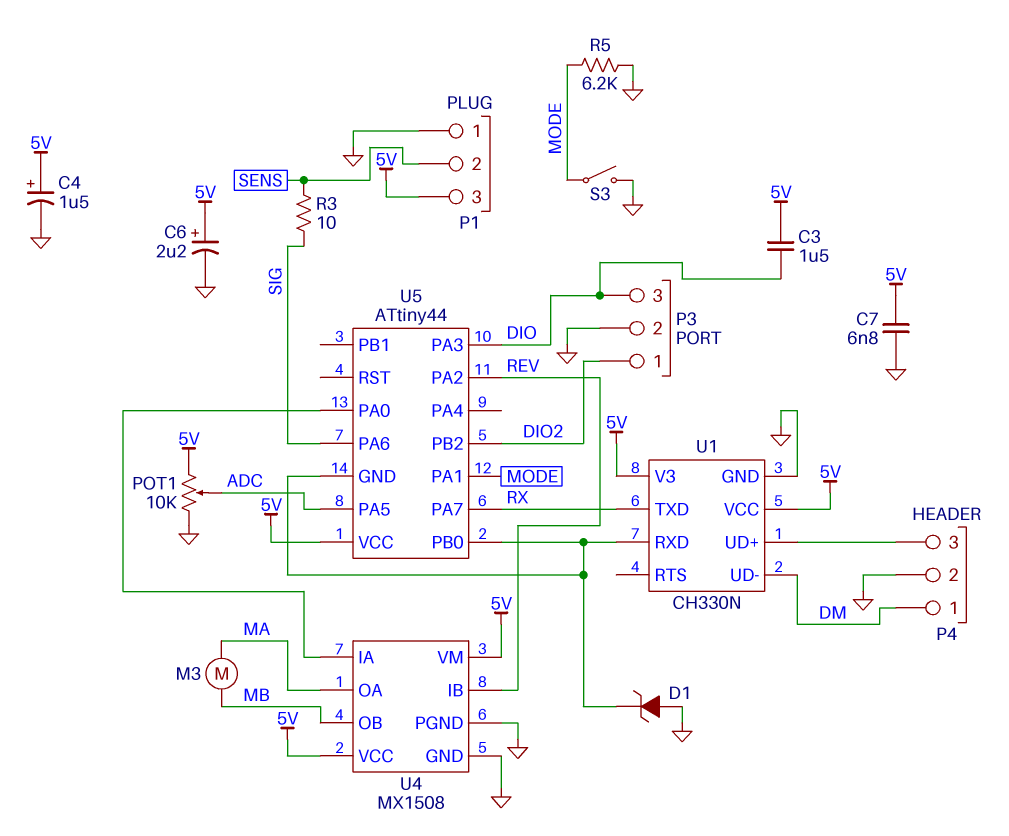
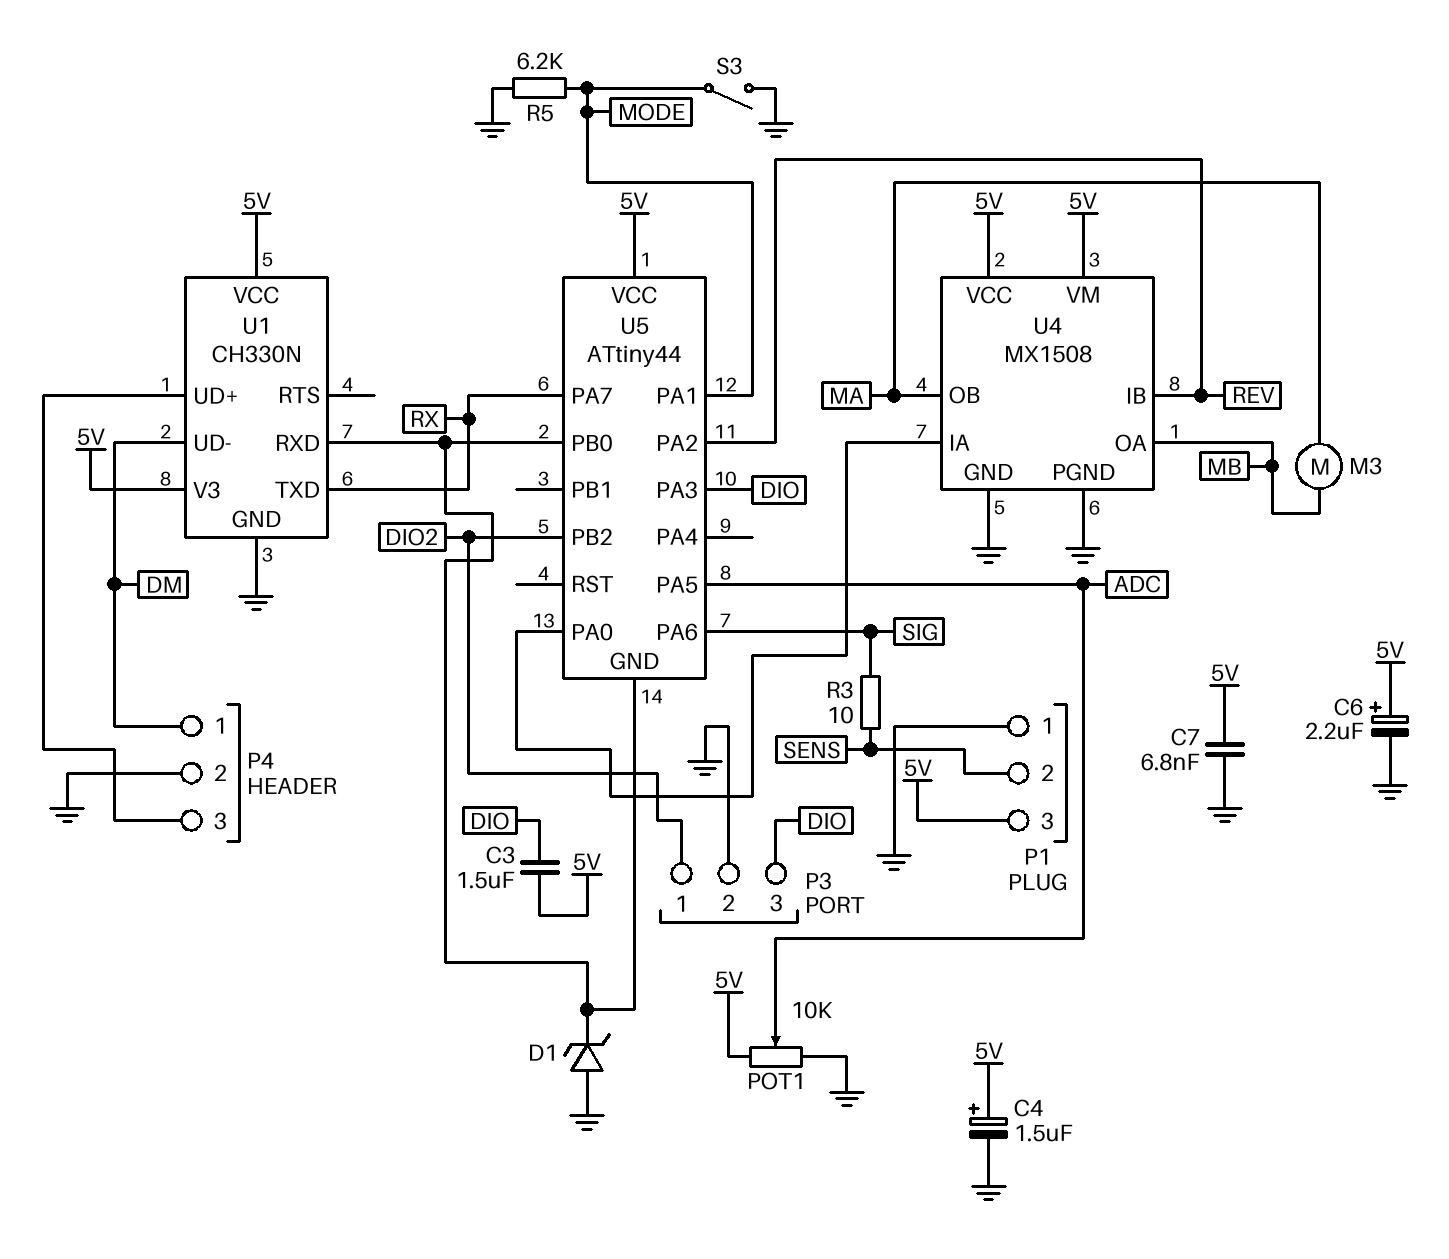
U4 pin OA: MA -> MB
U4 pin OB: MB -> MA

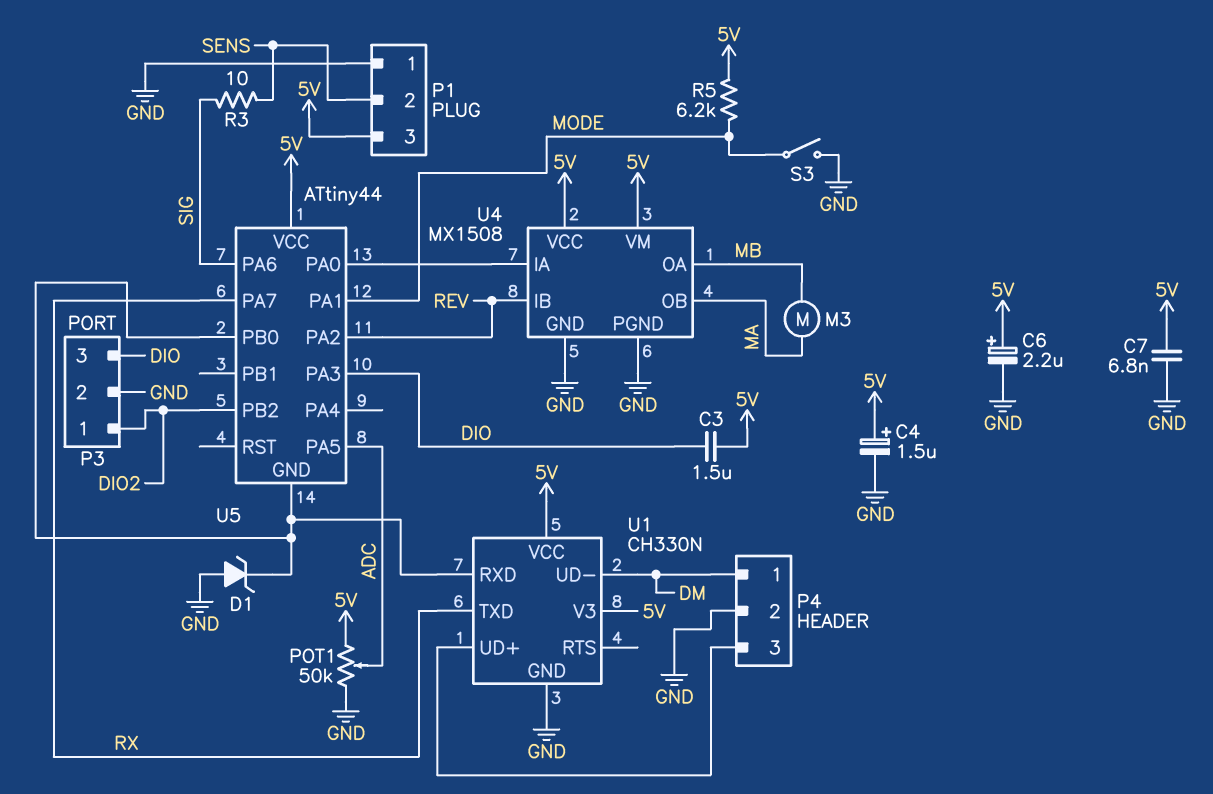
POT1: 10k (5V, GND, wiper ADC) -> 50k (5V, GND, wiper ADC)
R5: 6.2k (GND, MODE) -> 6.2k (5V, MODE)

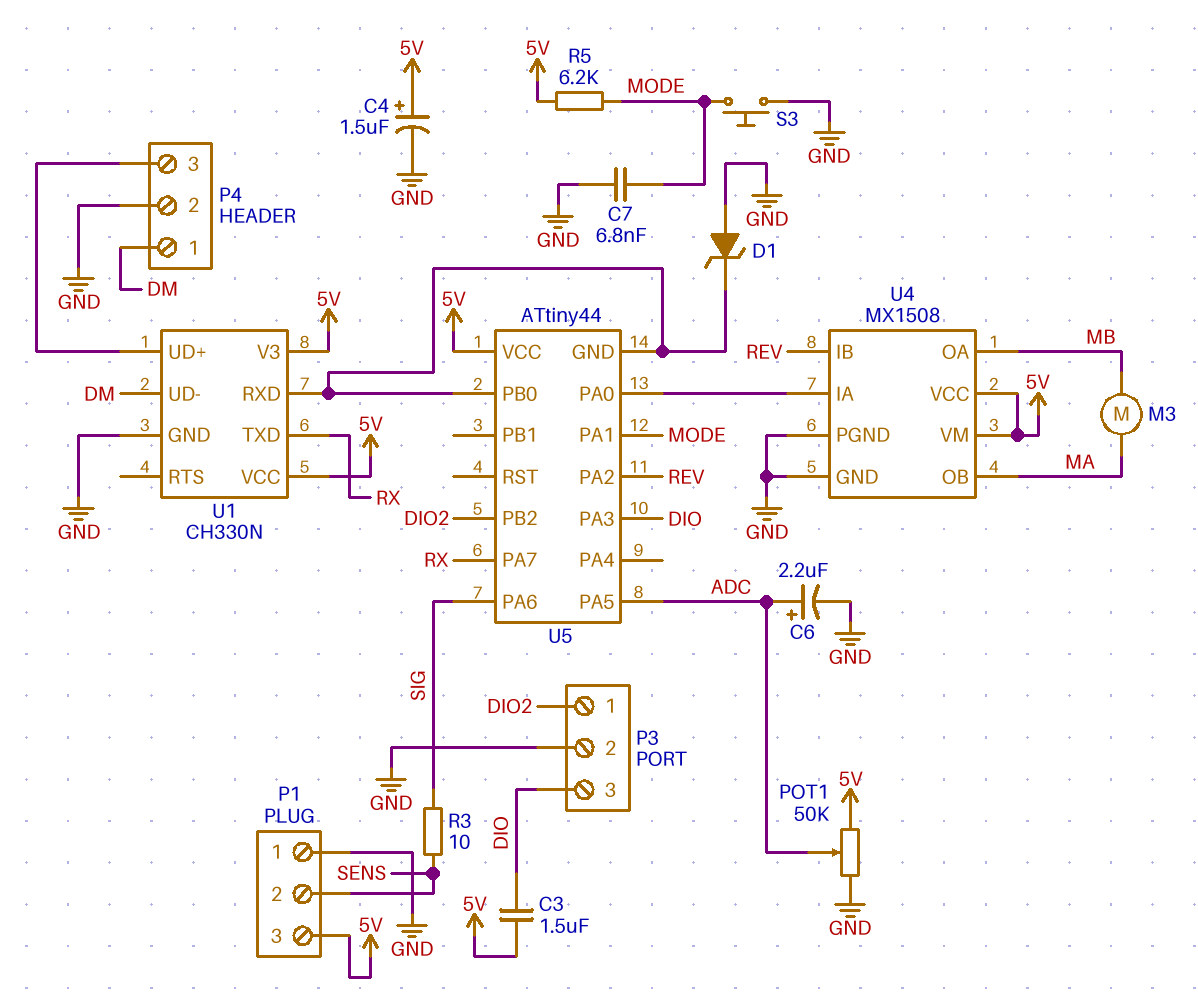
C6: 2.2uF (plus 5V, minus GND) -> 2.2uF (plus ADC, minus GND)
C7: 6.8nF (5V, GND) -> 6.8nF (GND, MODE)
S3: switch (GND, MODE) -> button (GND, MODE)

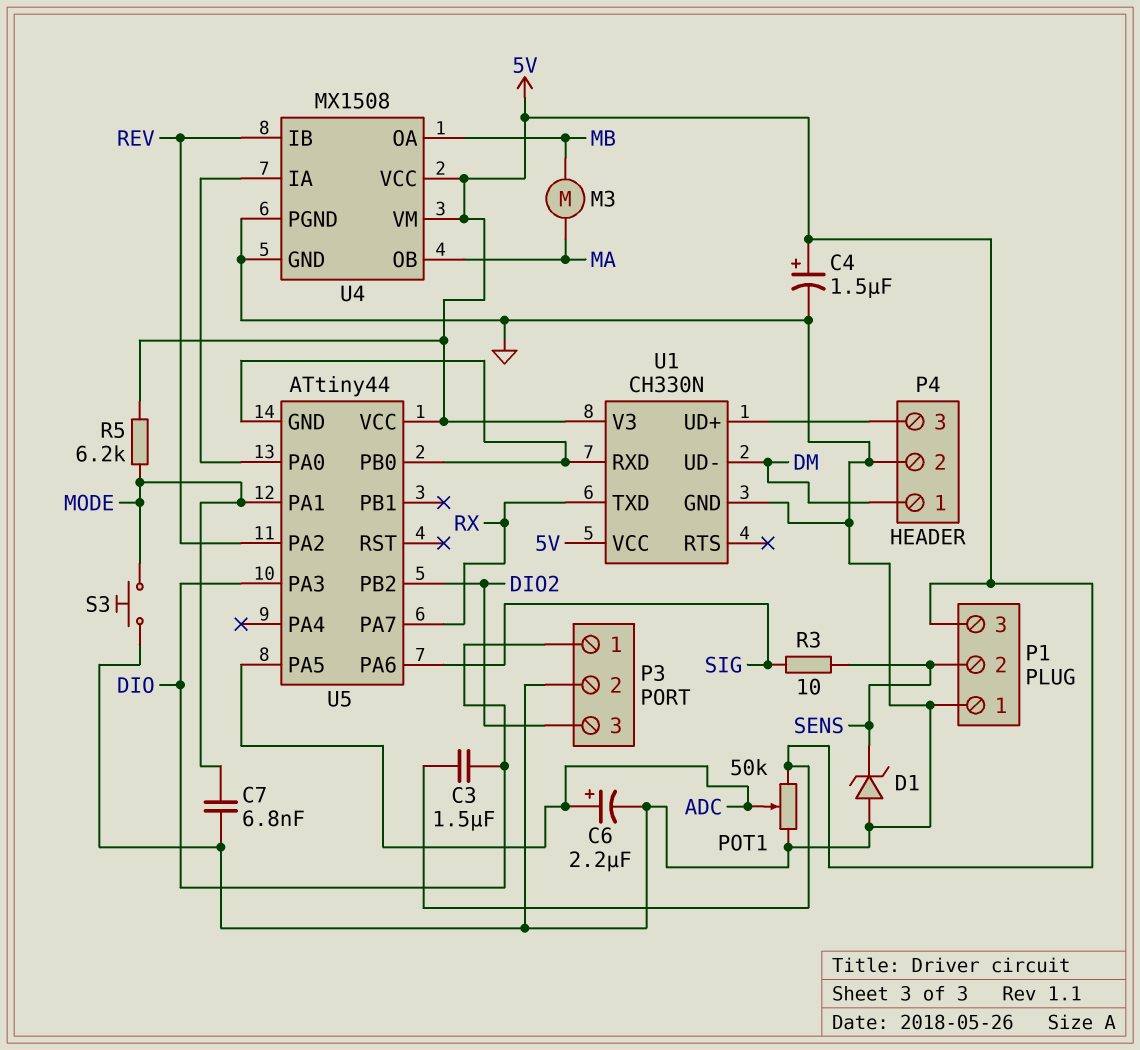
D1: zener (A GND, K U1/RXD) -> zener (A GND, K SENS)
P3 pin 1: DIO2 -> DIO
P3 pin 3: DIO -> DIO2

